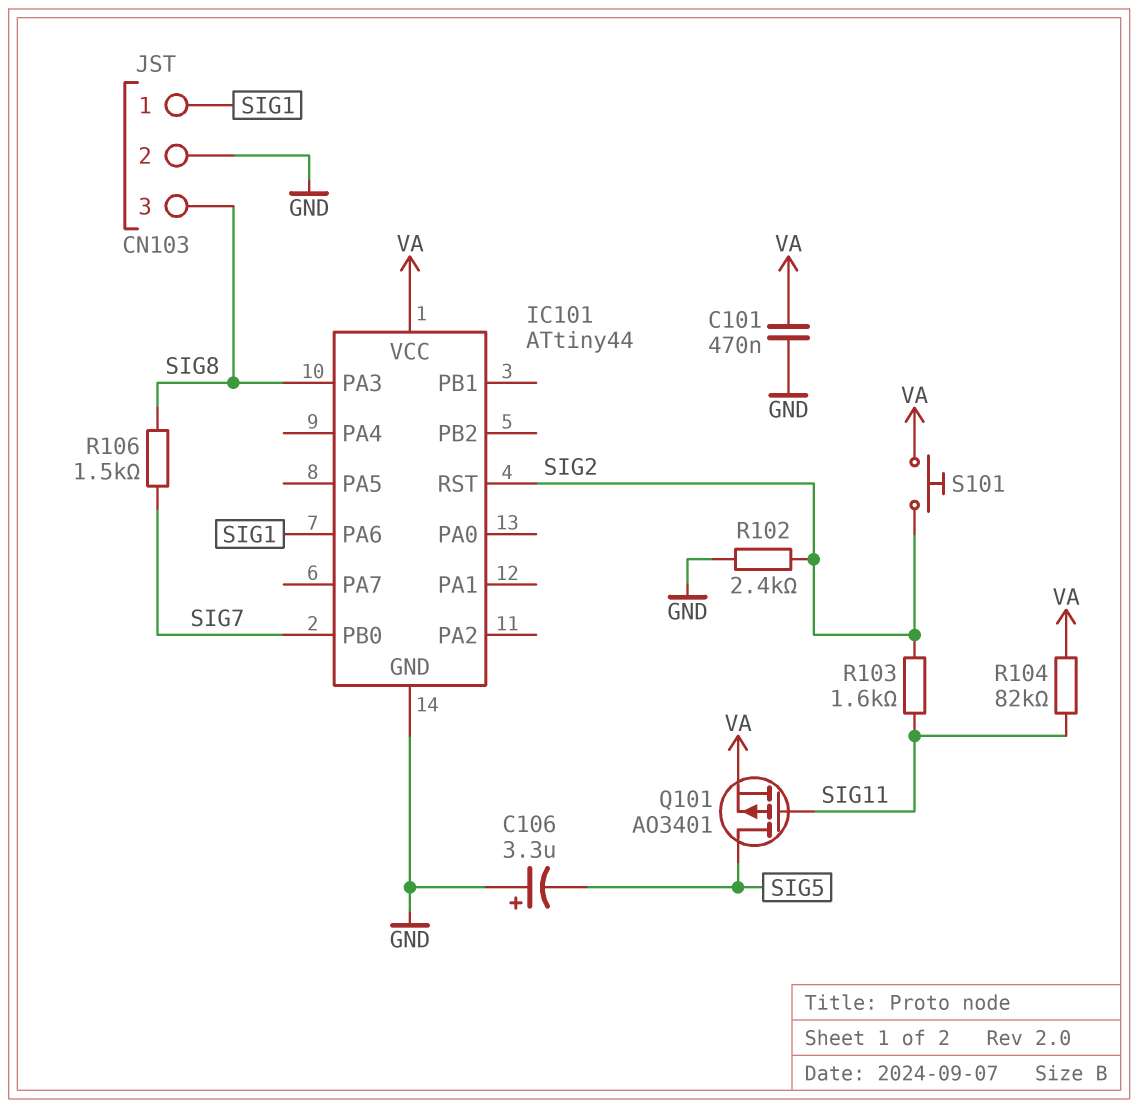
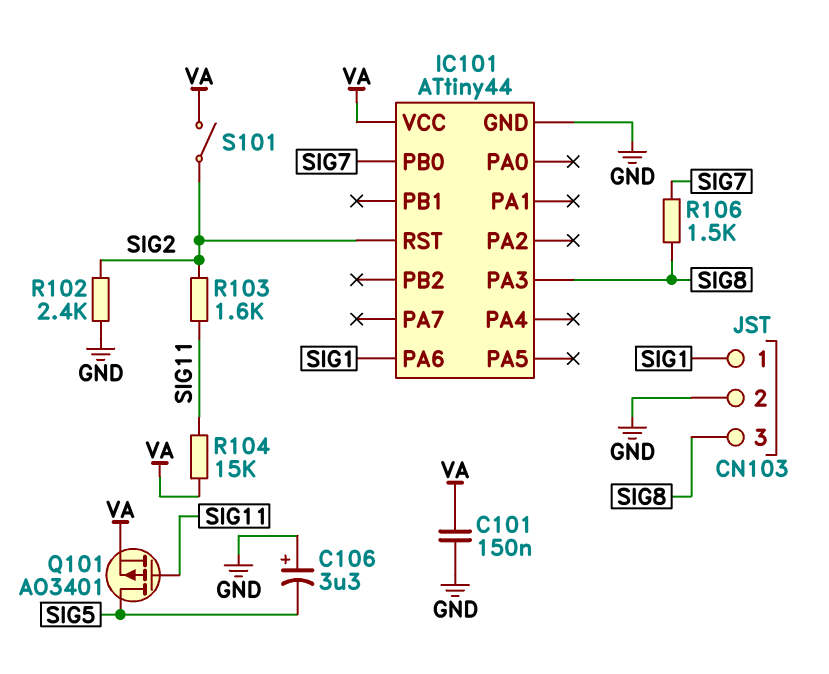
C101: 470nF (GND, VA) -> 150nF (GND, VA)
R104: 82k (SIG11, VA) -> 15k (SIG11, VA)
S101: button (SIG2, VA) -> switch (SIG2, VA)

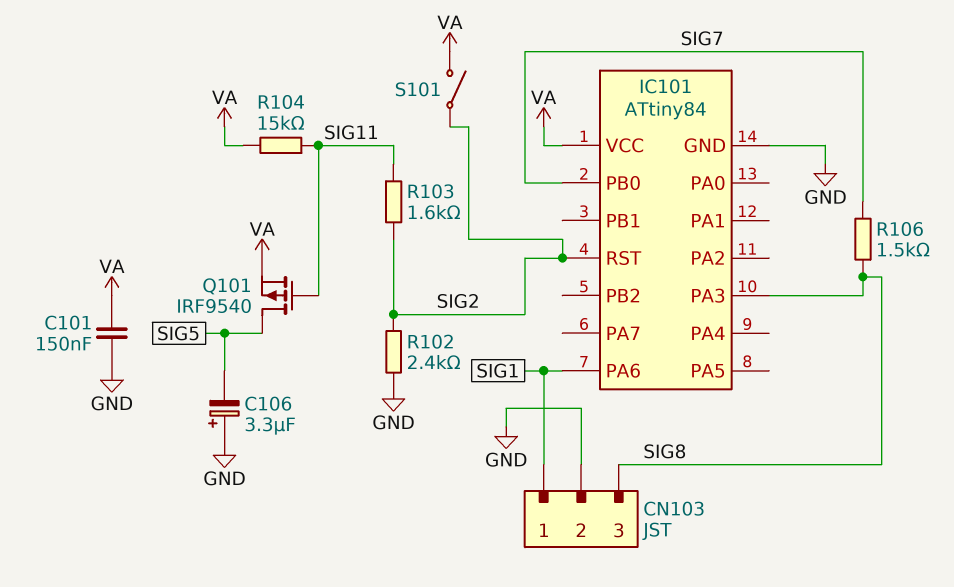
IC101: ATtiny44 -> ATtiny84
Q101: PMOS AO3401 (G SIG11, D SIG5, S VA) -> PMOS IRF9540 (G SIG11, D SIG5, S VA)

